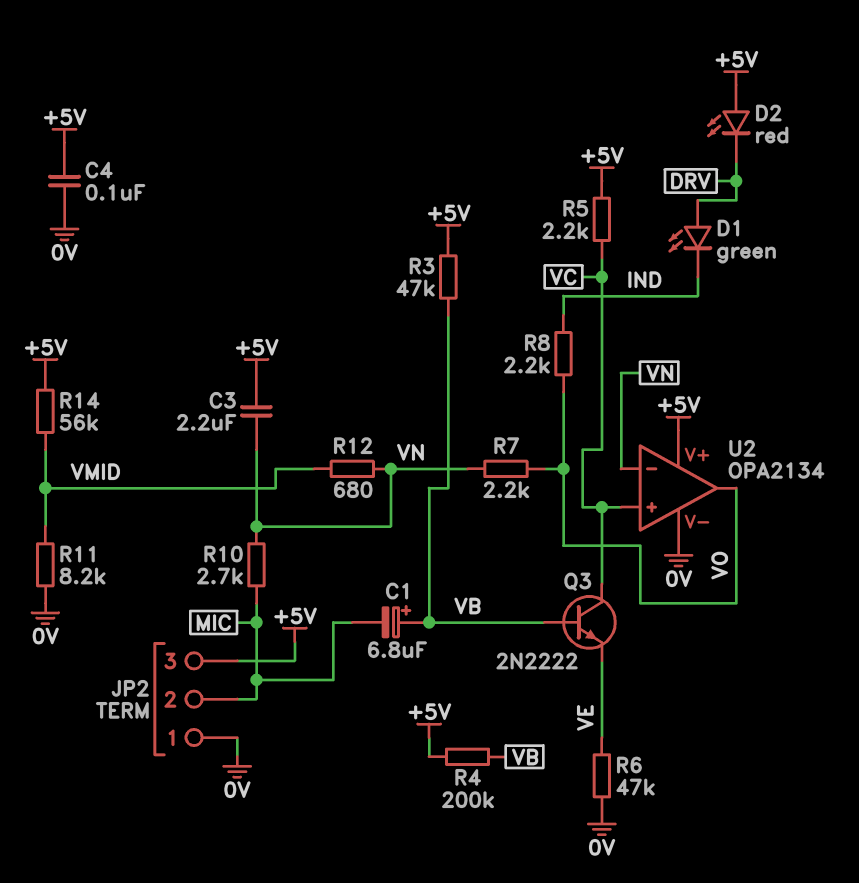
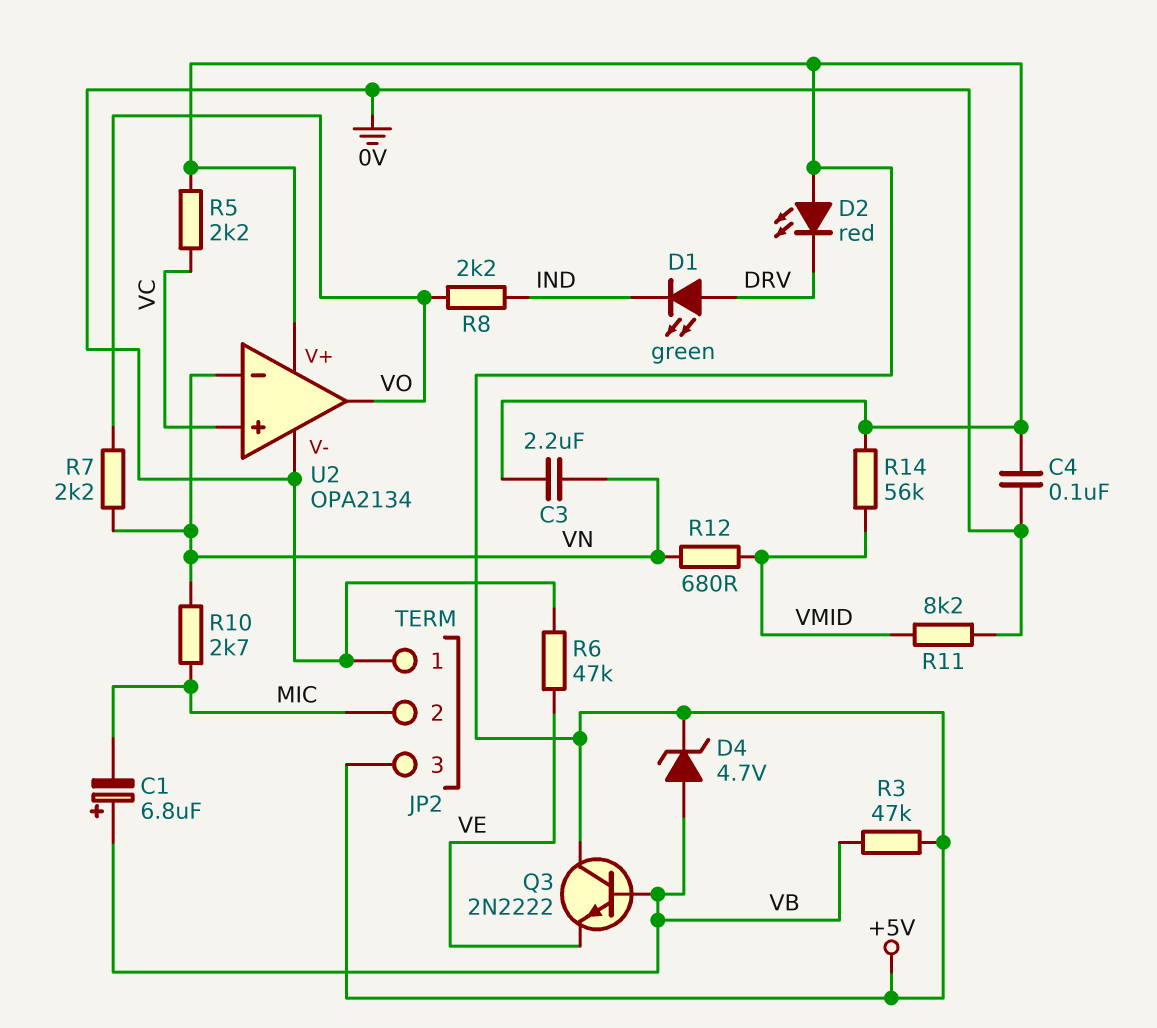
D4: none -> zener 4.7V (A VB, K +5V)
Q3: NPN 2N2222 (B VB, C VC, E VE) -> NPN 2N2222 (B VB, C +5V, E VE)
R4: 200k (+5V, VB) -> none

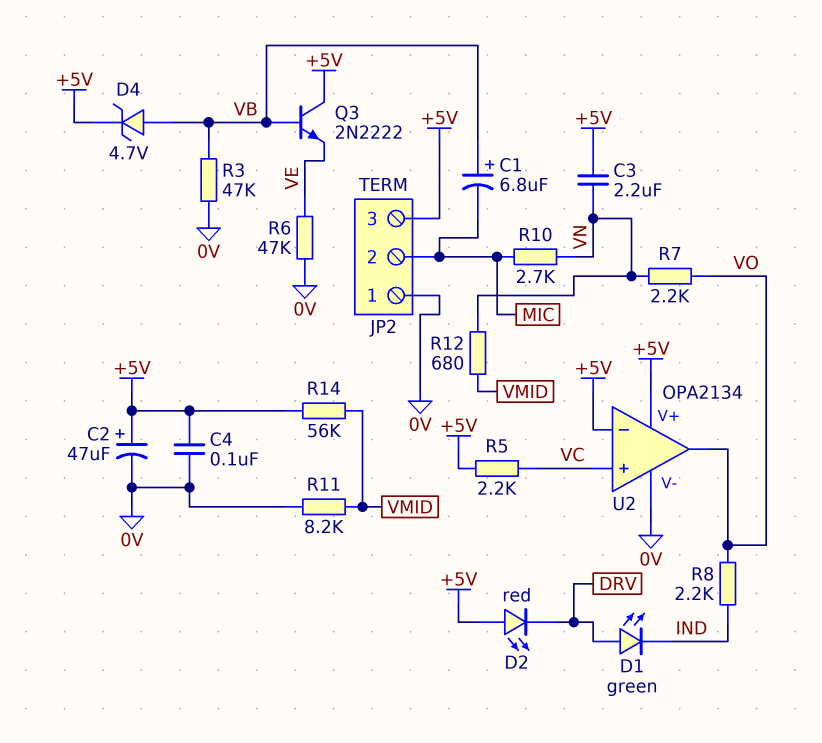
C2: none -> 47uF (plus +5V, minus 0V)
R3: 47k (+5V, VB) -> 47k (0V, VB)
U2 pin in-: VN -> +5V

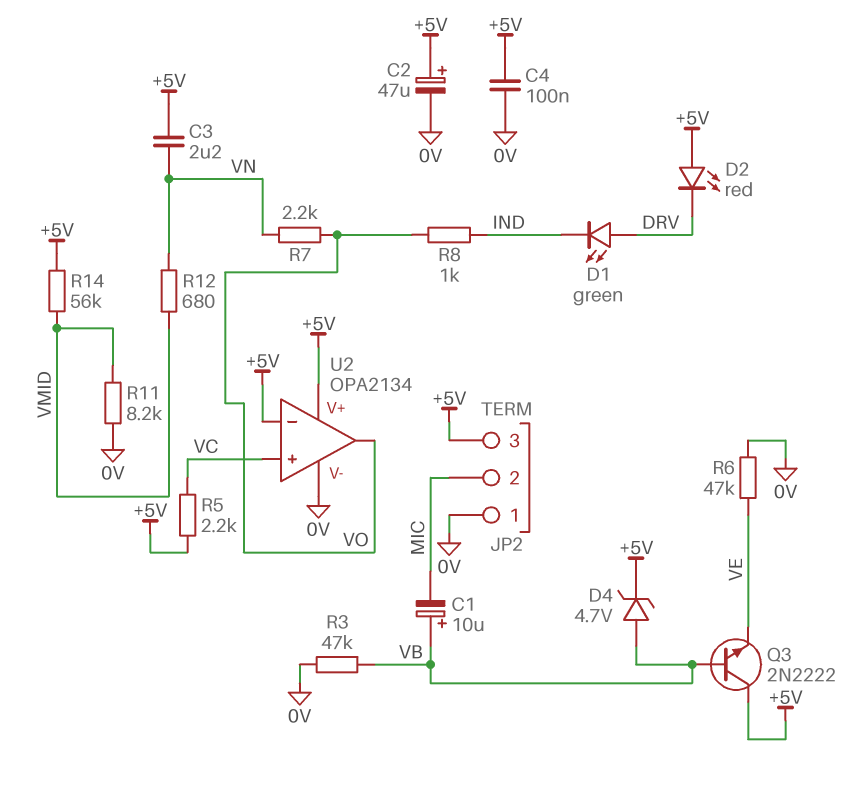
C1: 6.8uF (plus VB, minus MIC) -> 10uF (plus VB, minus MIC)
R8: 2.2k (IND, VO) -> 1k (IND, VO)
R10: 2.7k (MIC, VN) -> none

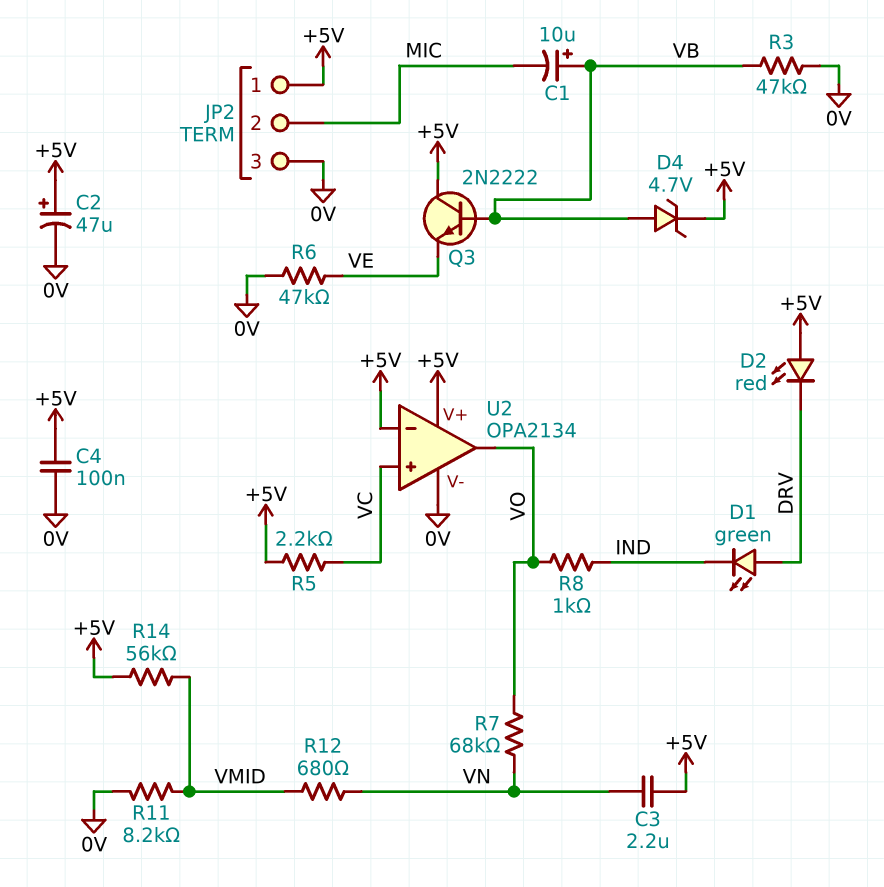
JP2 pin 1: 0V -> +5V
JP2 pin 3: +5V -> 0V
R7: 2.2k (VN, VO) -> 68k (VN, VO)

